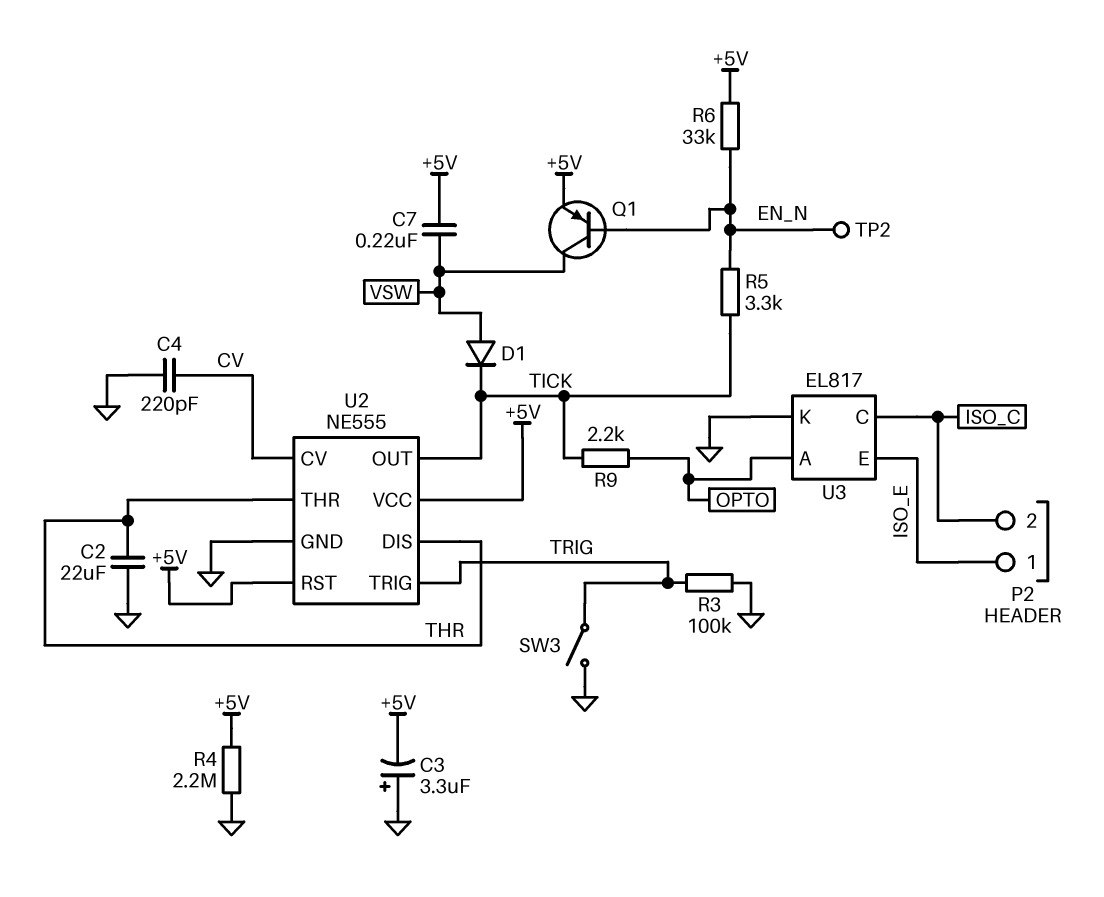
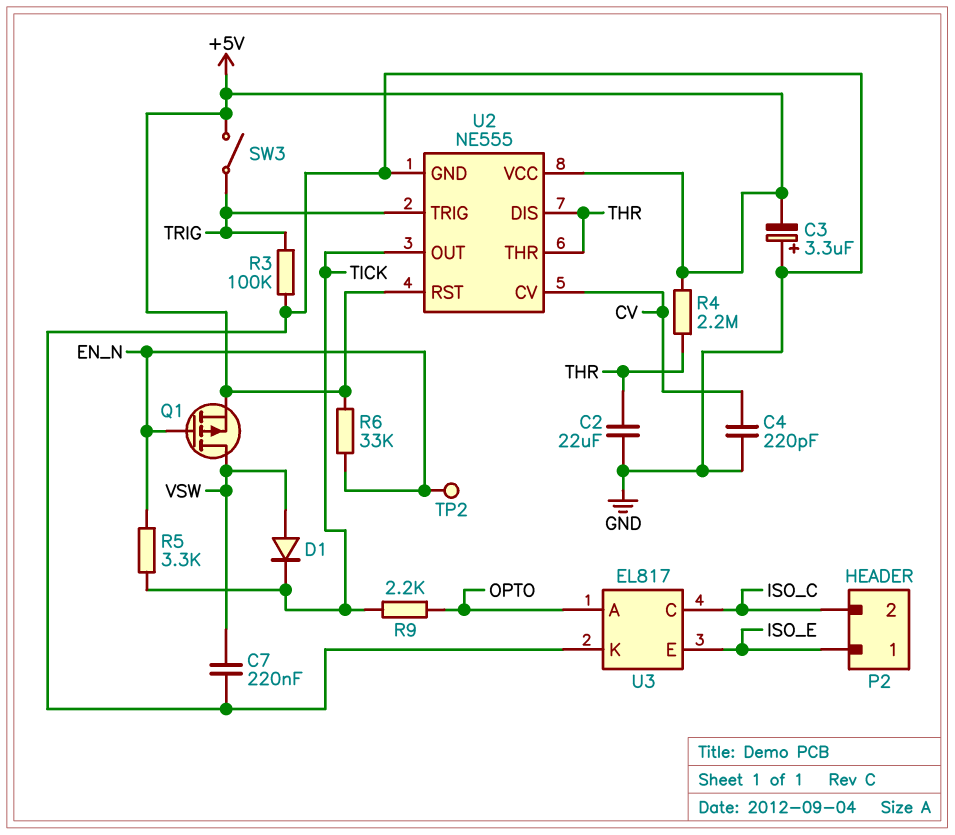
C7: 220nF (+5V, VSW) -> 220nF (GND, VSW)
Q1: PNP (B EN_N, C VSW, E +5V) -> PMOS (G EN_N, D VSW, S +5V)
R4: 2.2M (+5V, GND) -> 2.2M (+5V, THR)
SW3: switch (GND, TRIG) -> switch (+5V, TRIG)

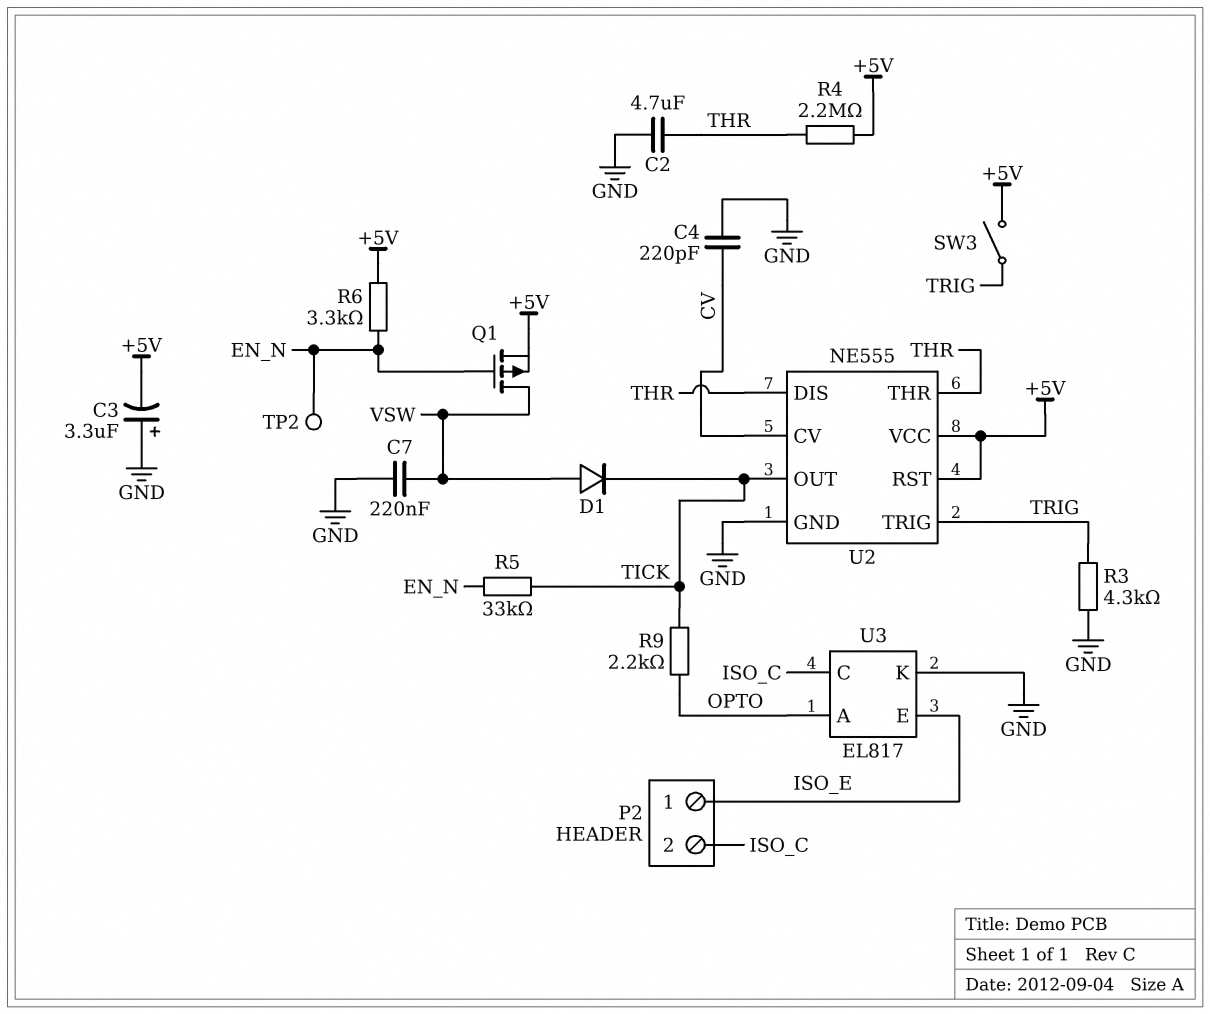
C2: 22uF (GND, THR) -> 4.7uF (GND, THR)
R3: 100k (GND, TRIG) -> 4.3k (GND, TRIG)
R5: 3.3k (EN_N, TICK) -> 33k (EN_N, TICK)
R6: 33k (+5V, EN_N) -> 3.3k (+5V, EN_N)

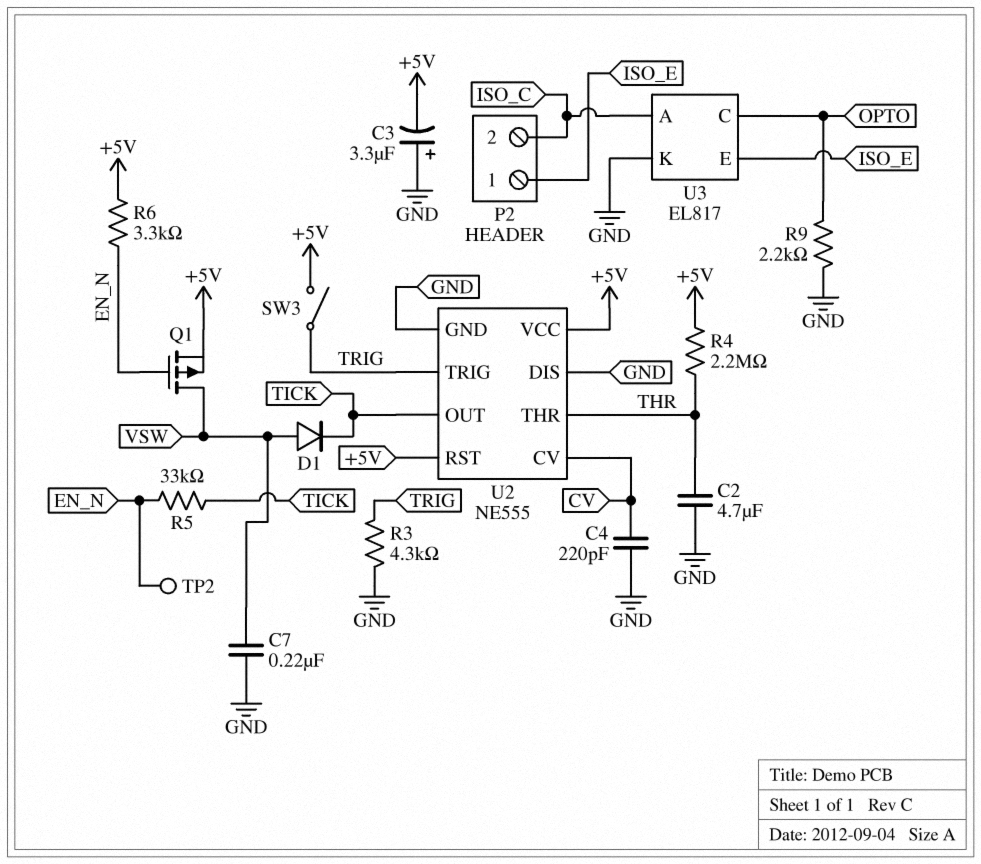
R9: 2.2k (OPTO, TICK) -> 2.2k (GND, OPTO)
U2 pin DIS: THR -> GND
U3 pin A: OPTO -> ISO_C
U3 pin C: ISO_C -> OPTO

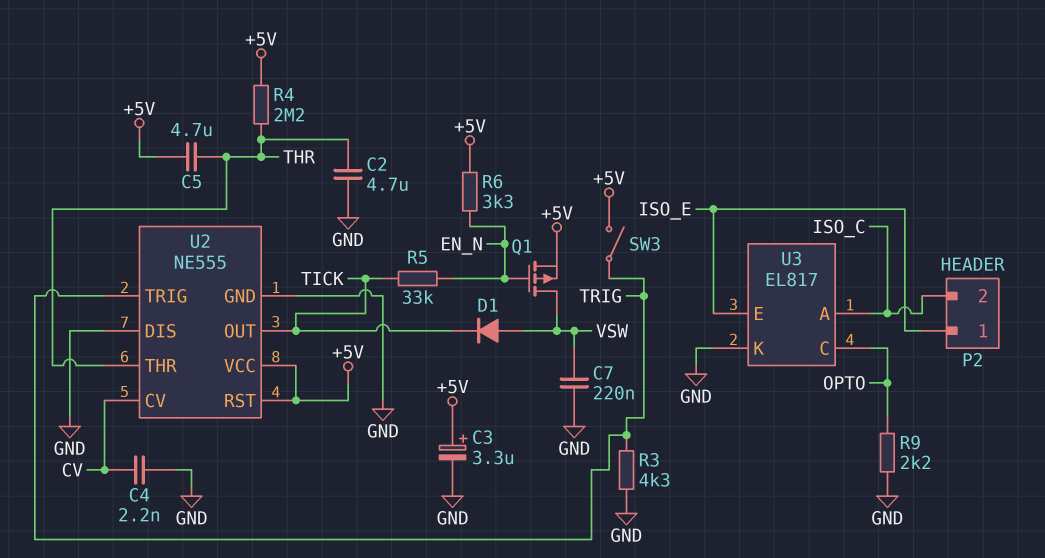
C3: 3.3uF (plus GND, minus +5V) -> 3.3uF (plus +5V, minus GND)
C4: 220pF (CV, GND) -> 2.2nF (CV, GND)
C5: none -> 4.7uF (+5V, THR)
TP2: test point (EN_N) -> none

